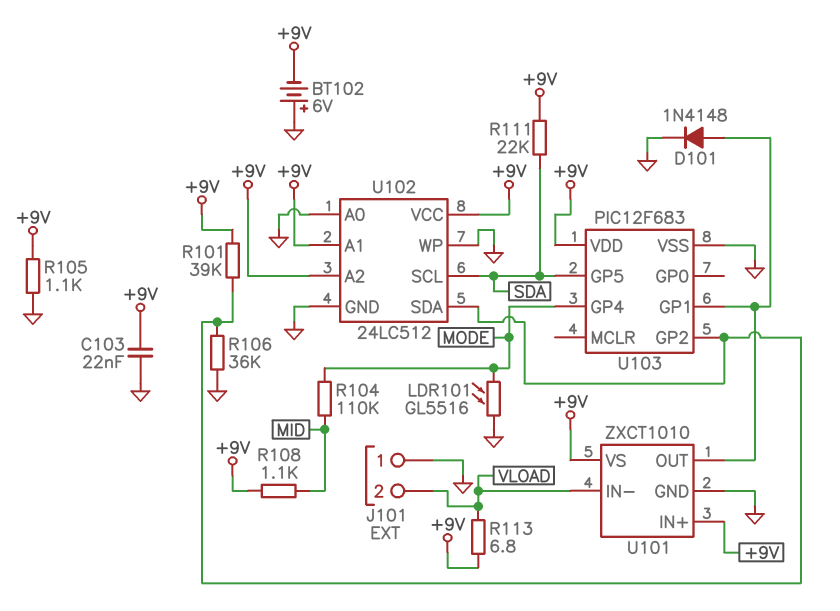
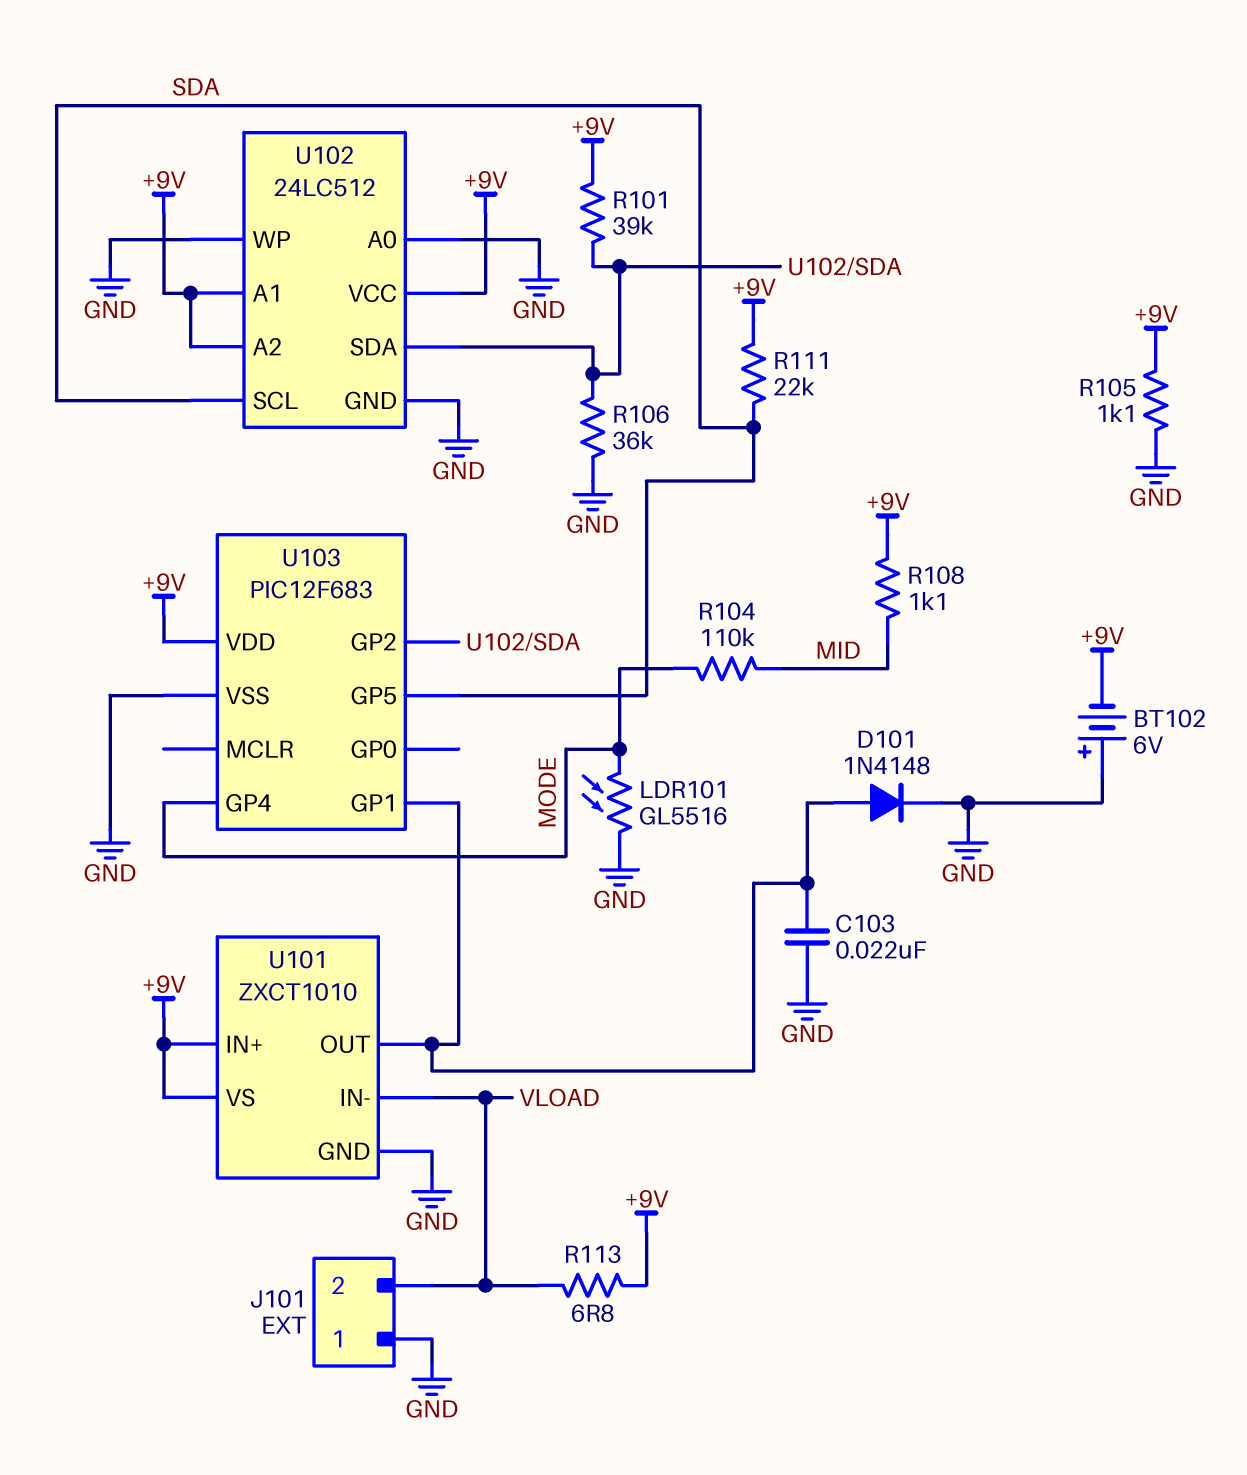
C103: 22nF (+9V, GND) -> 22nF (GND, U101/OUT)

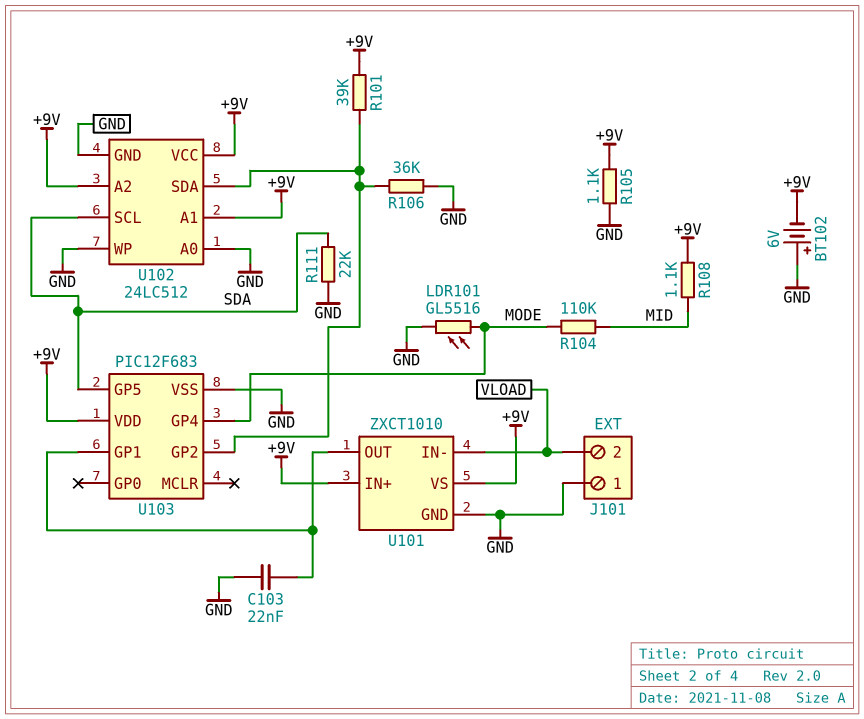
D101: diode 1N4148 (A U101/OUT, K GND) -> none
R111: 22k (+9V, SDA) -> 22k (GND, SDA)
R113: 6.8 (+9V, VLOAD) -> none

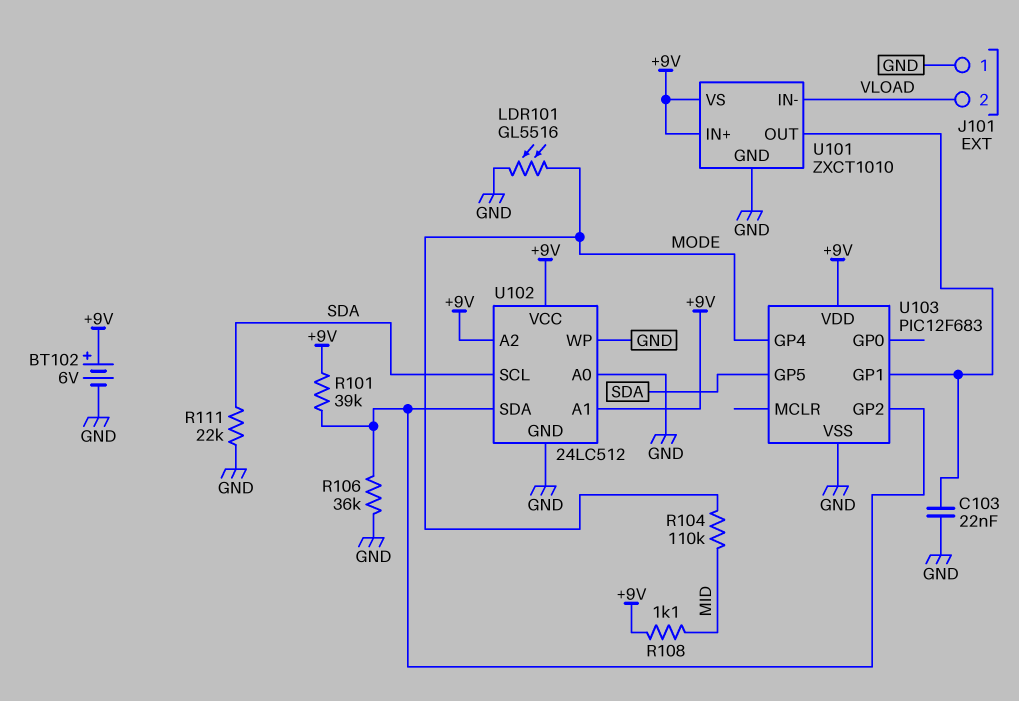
BT102: 6V (plus GND, minus +9V) -> 6V (plus +9V, minus GND)
R105: 1.1k (+9V, GND) -> none

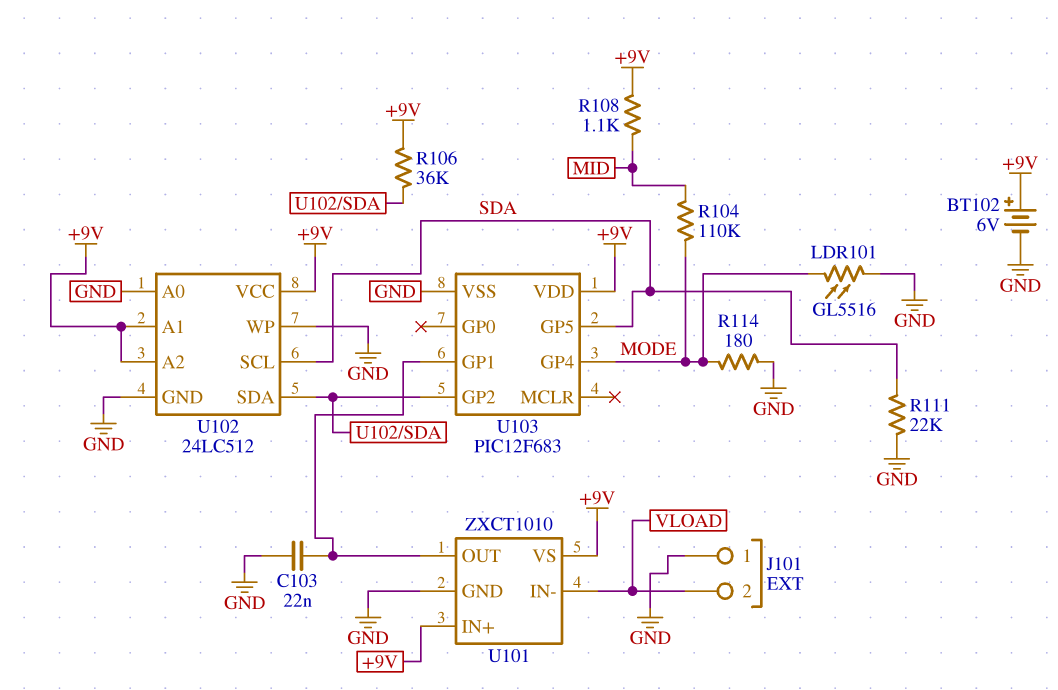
R101: 39k (+9V, U102/SDA) -> none
R106: 36k (GND, U102/SDA) -> 36k (+9V, U102/SDA)
R114: none -> 180 (GND, MODE)

